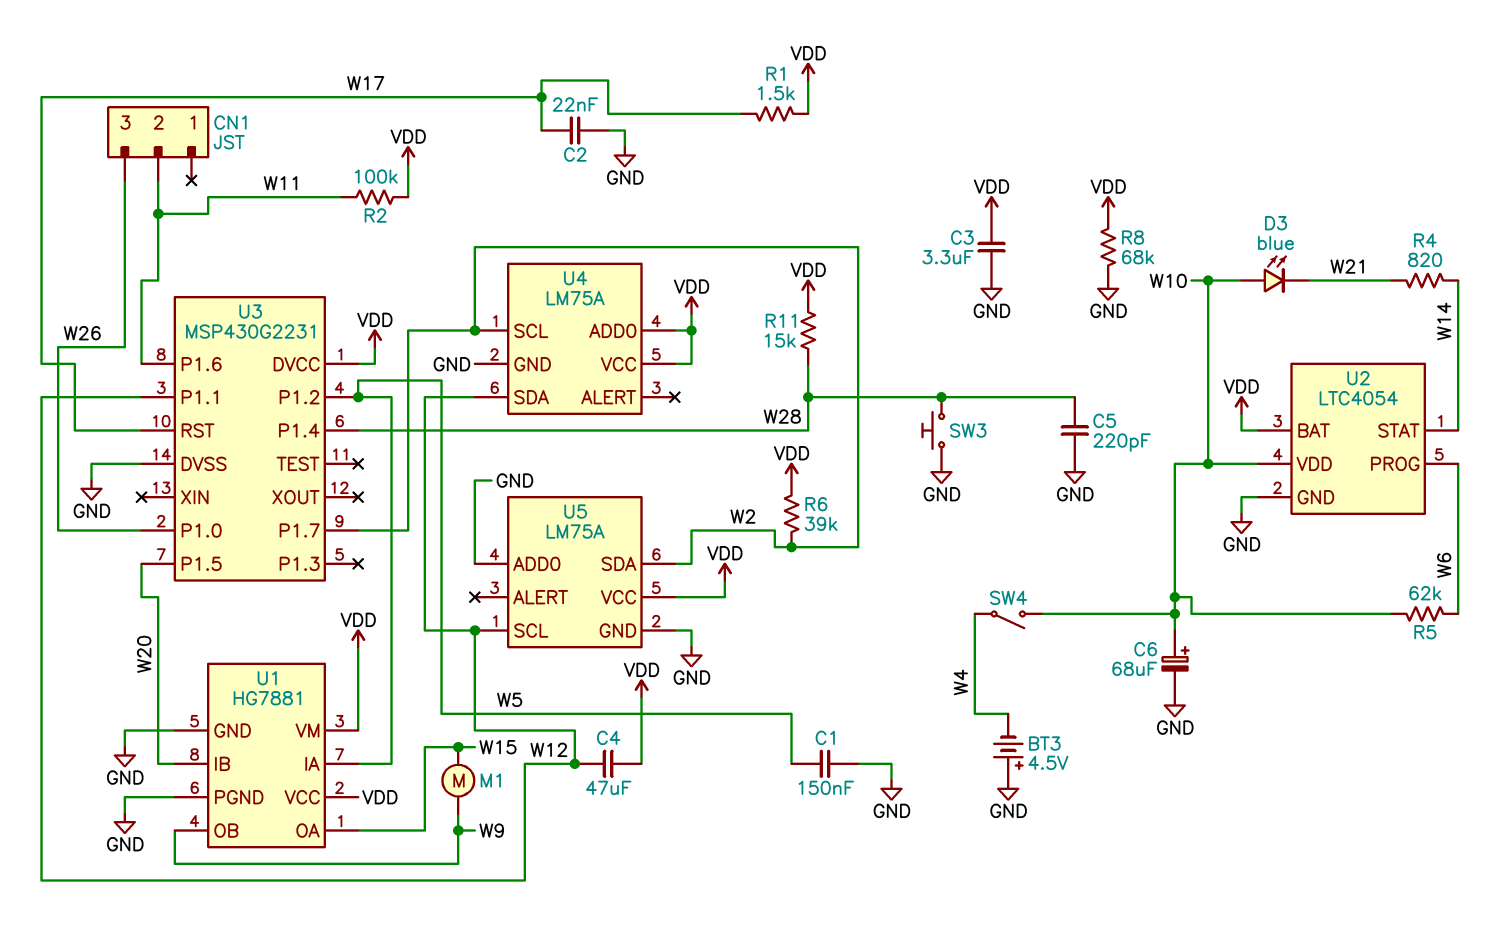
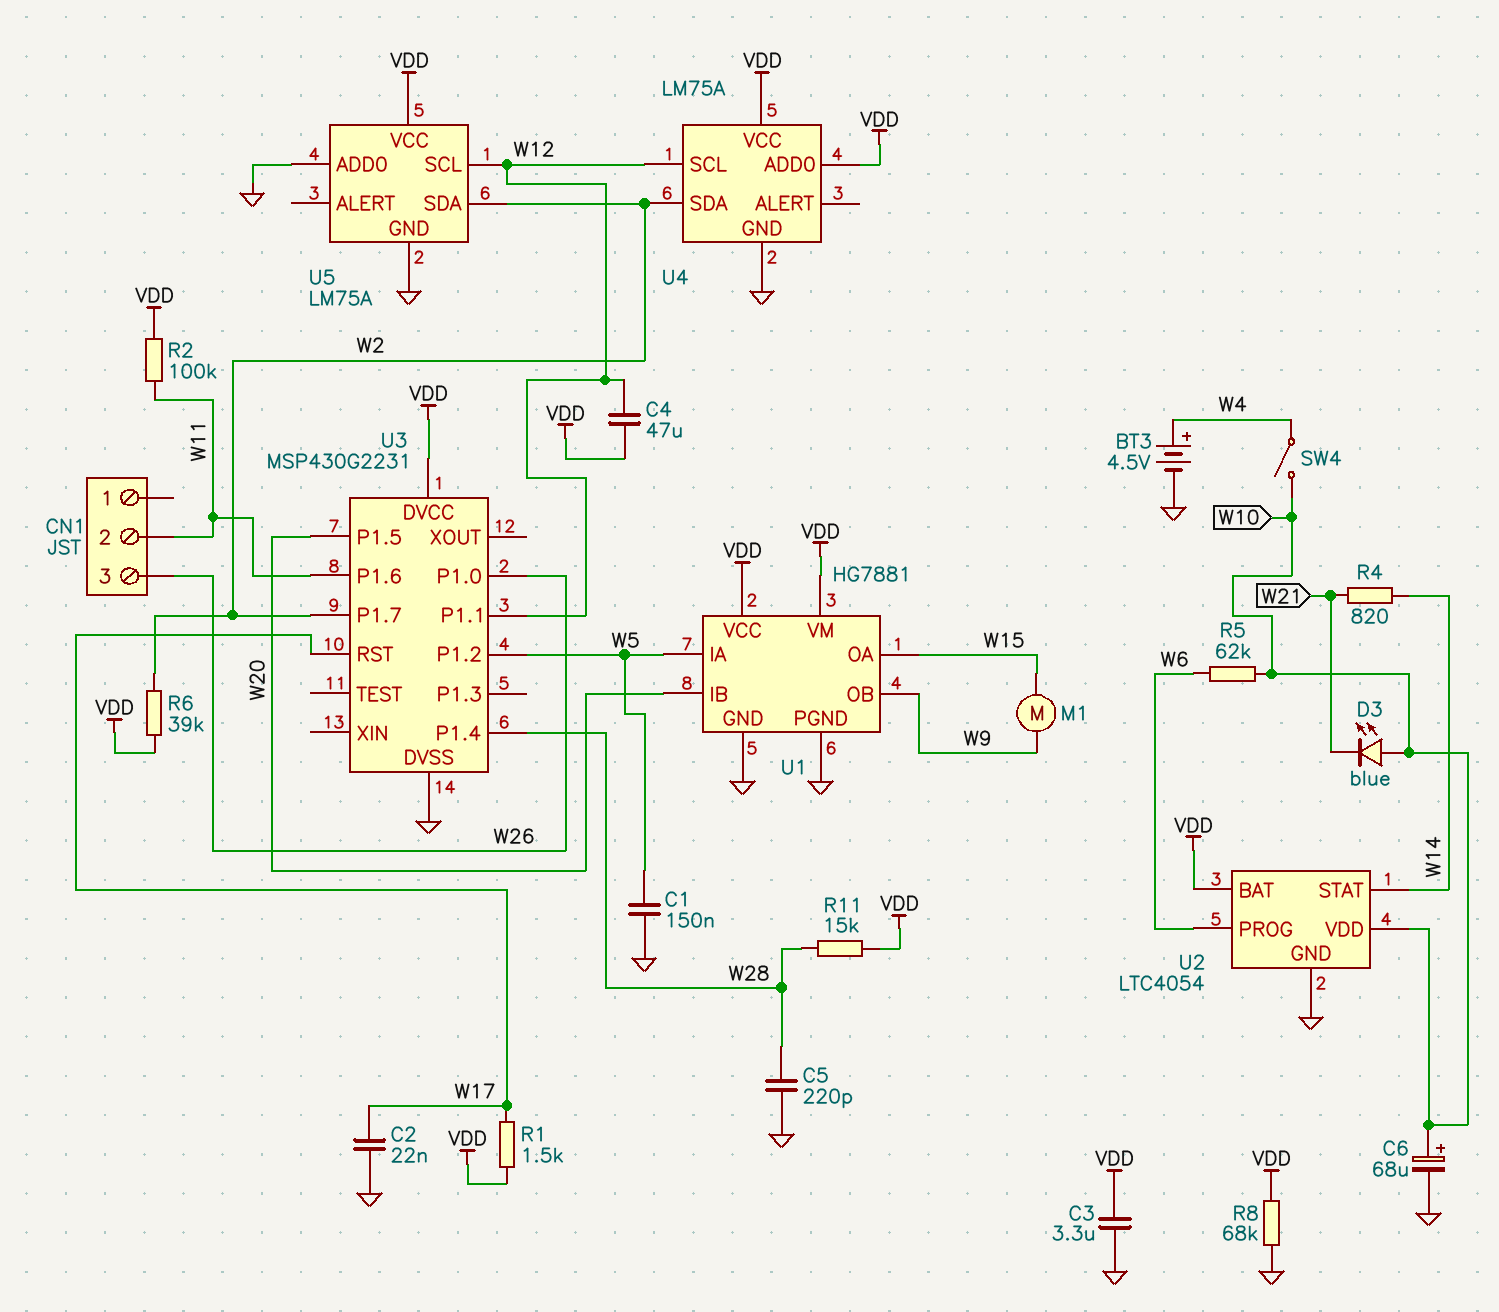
BT3: 4.5V (plus GND, minus W4) -> 4.5V (plus W4, minus GND)
SW3: button (GND, W28) -> none
U4 pin SCL: W2 -> W12
U4 pin SDA: W12 -> W2

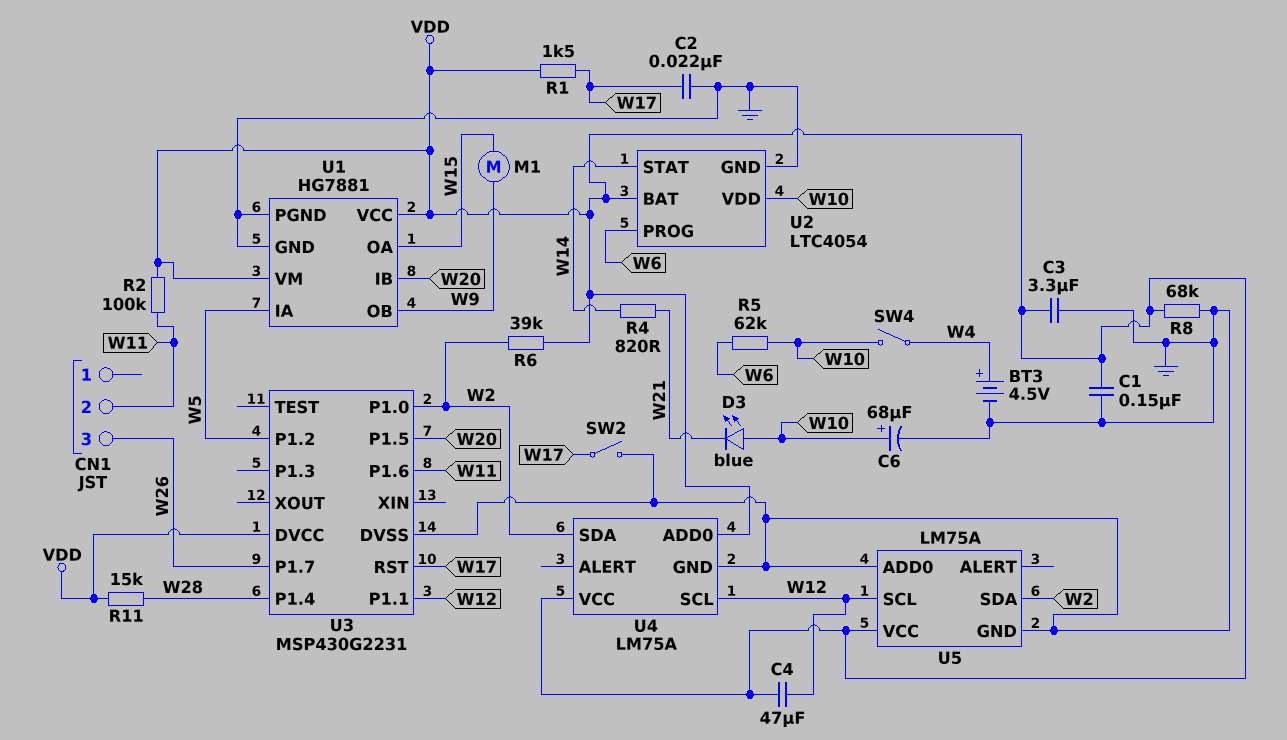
C1: 150nF (GND, W5) -> 150nF (GND, VDD)
C5: 220pF (GND, W28) -> none
SW2: none -> switch (GND, W17)
U3 pin P1.0: W26 -> W2
U3 pin P1.7: W2 -> W26

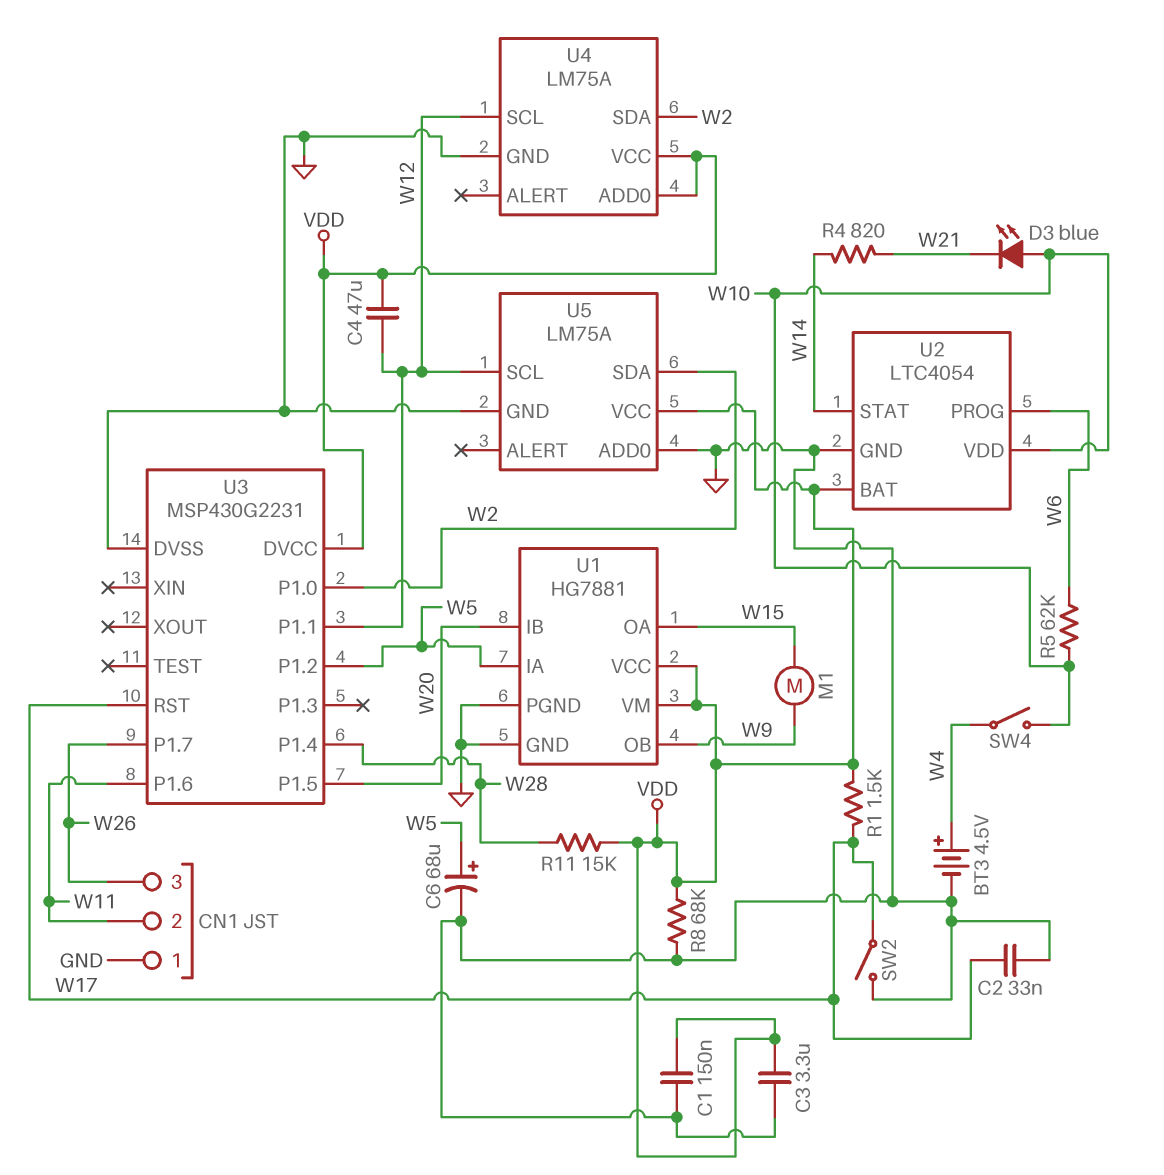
C2: 22nF (GND, W17) -> 33nF (GND, W17)
C6: 68uF (plus W10, minus GND) -> 68uF (plus W5, minus GND)
CN1 pin 1: none -> GND
R2: 100k (VDD, W11) -> none
R6: 39k (VDD, W2) -> none

